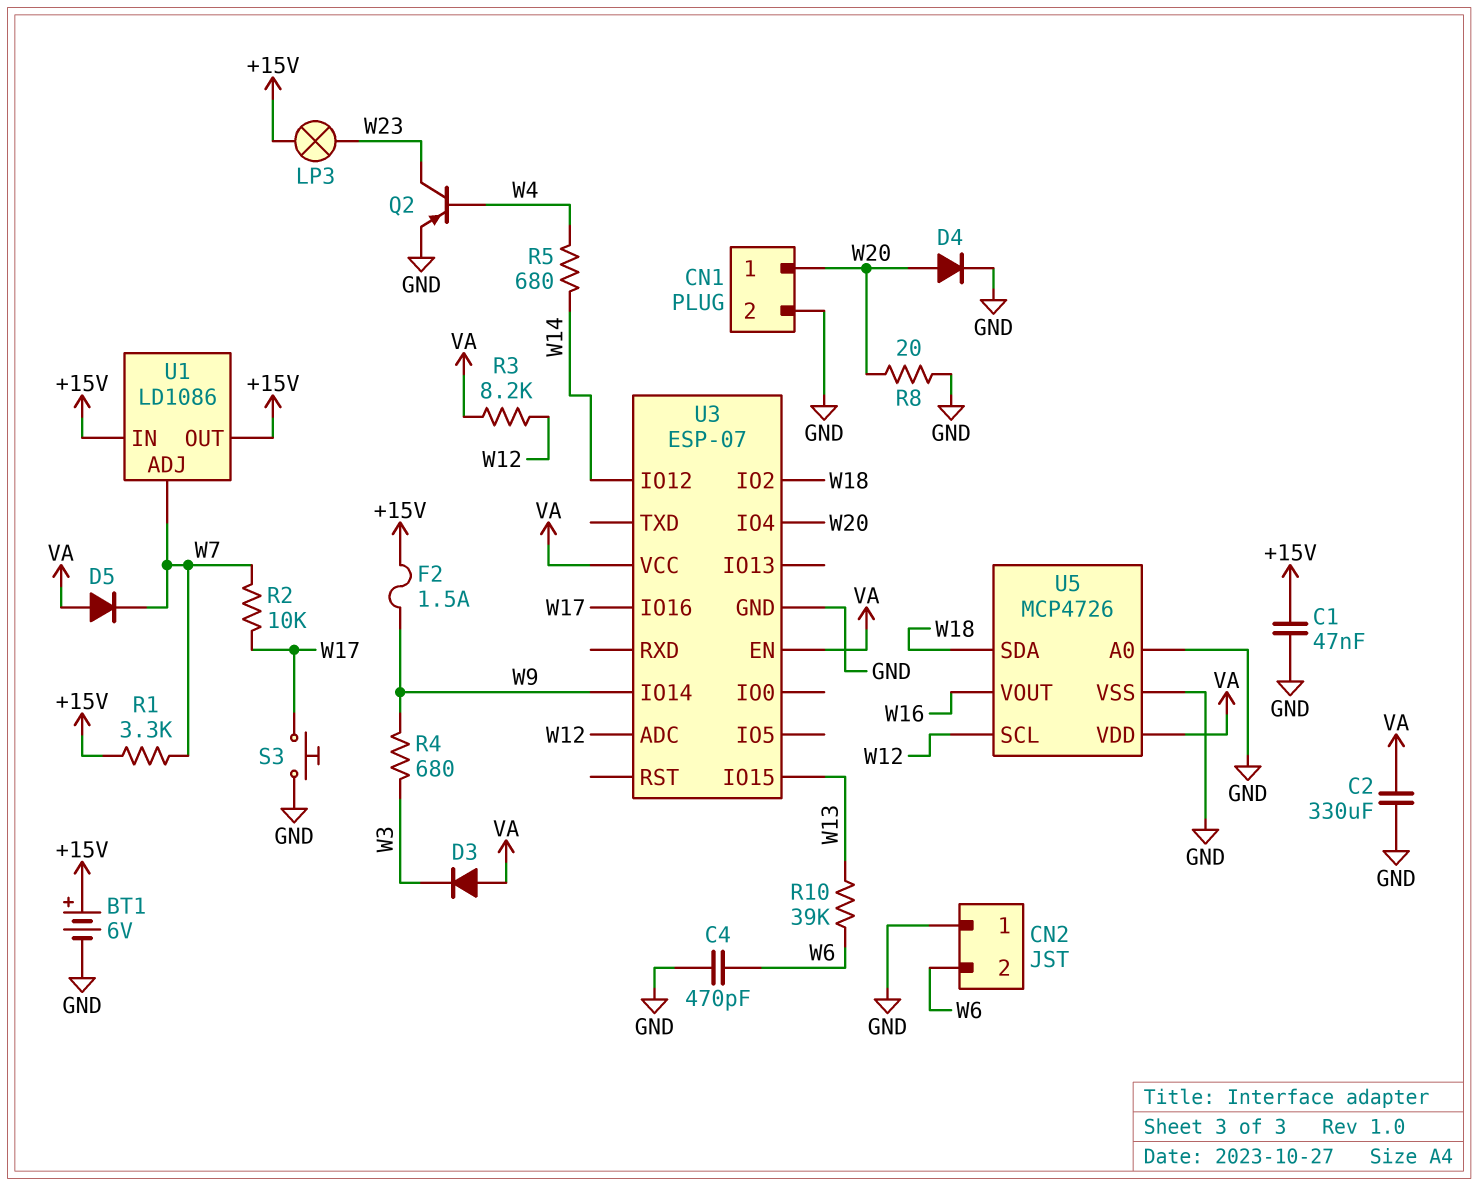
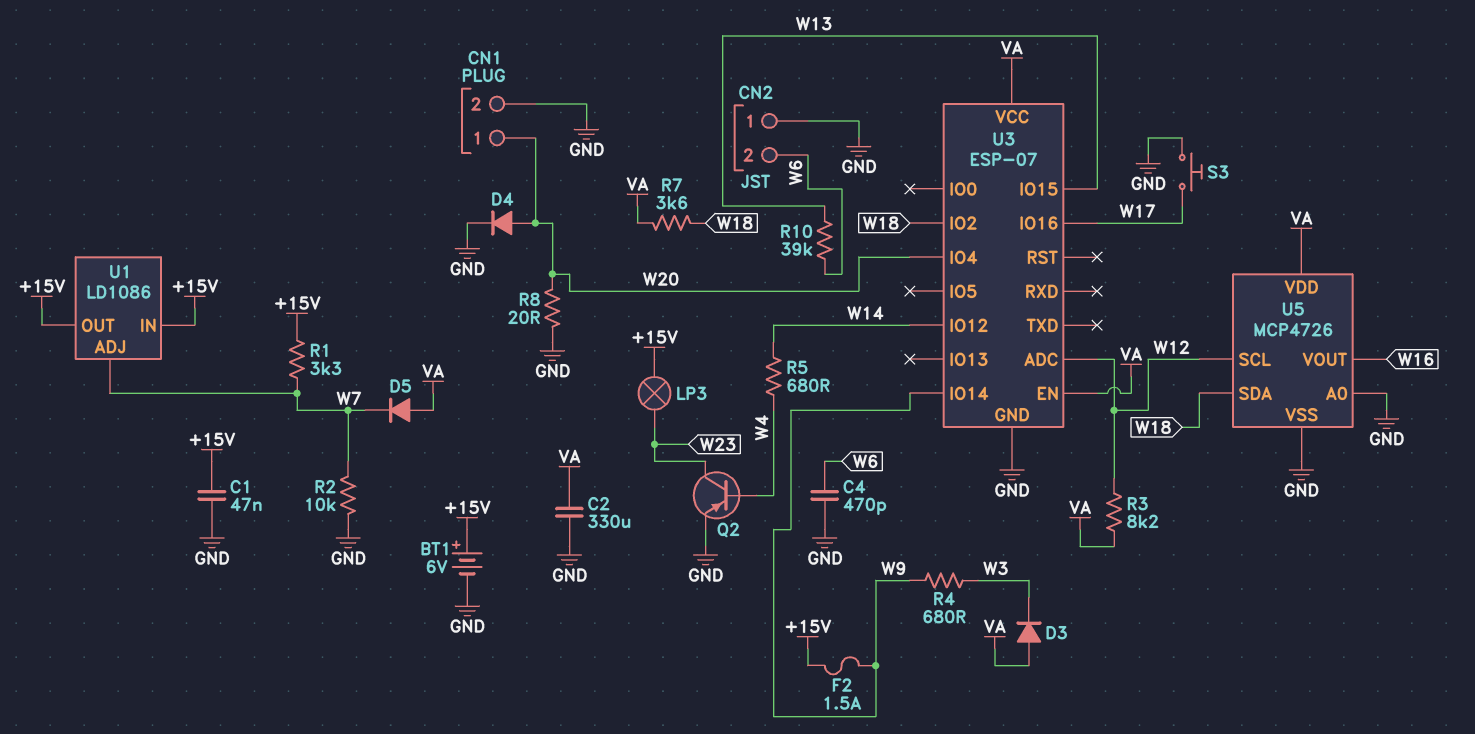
R2: 10k (W7, W17) -> 10k (GND, W7)
R7: none -> 3.6k (VA, W18)

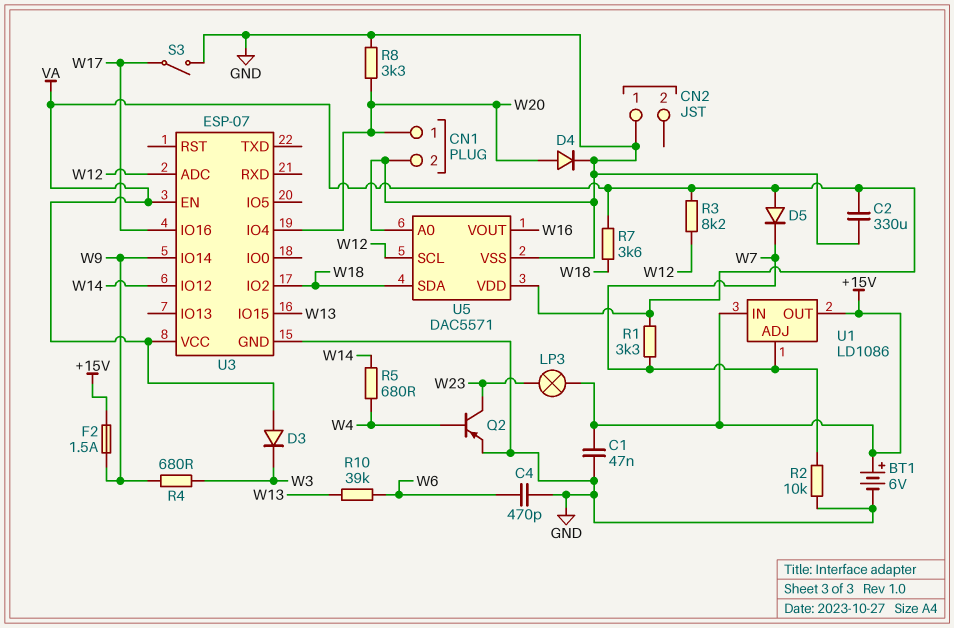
CN2 pin 2: W6 -> none
R1: 3.3k (+15V, W7) -> 3.3k (VA, W7)
R8: 20 (GND, W20) -> 3.3k (GND, W20)
S3: button (GND, W17) -> switch (GND, W17)
U5: MCP4726 -> DAC5571

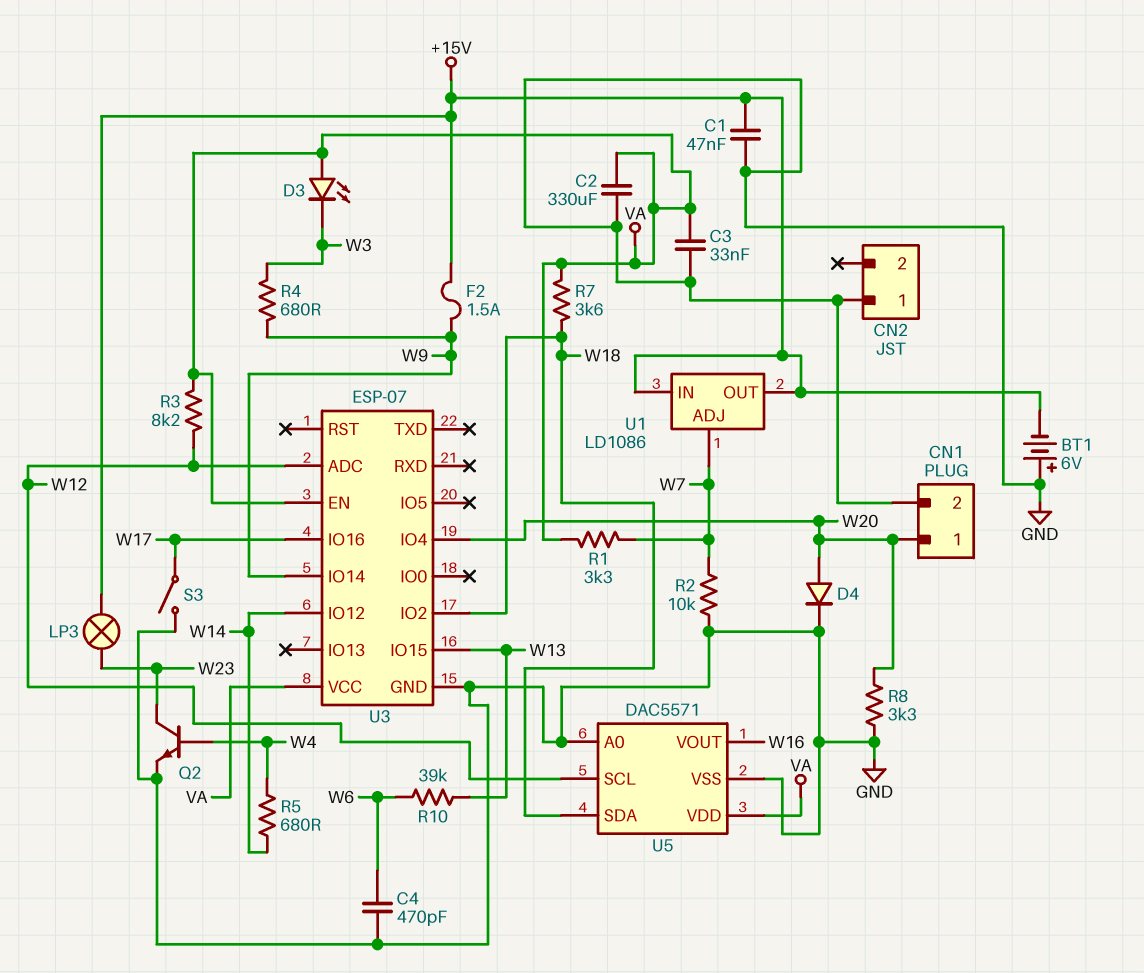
BT1: 6V (plus +15V, minus GND) -> 6V (plus GND, minus +15V)
C3: none -> 33nF (GND, VA)
D3: diode (A VA, K W3) -> LED (A VA, K W3)
D5: diode (A VA, K W7) -> none
Q2: PNP (B W4, C W23, E GND) -> NPN (B W4, C W23, E GND)

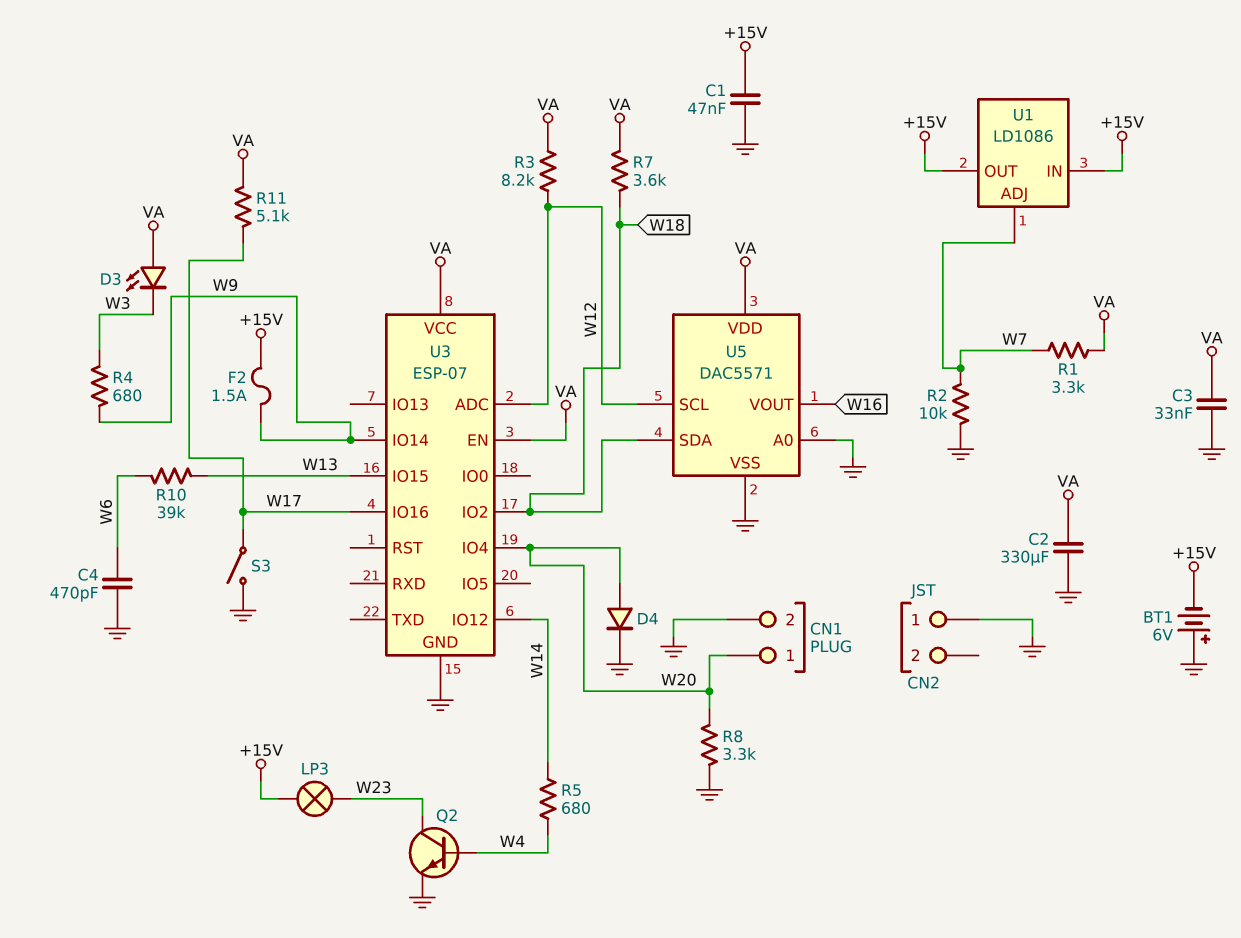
R11: none -> 5.1k (VA, W17)

